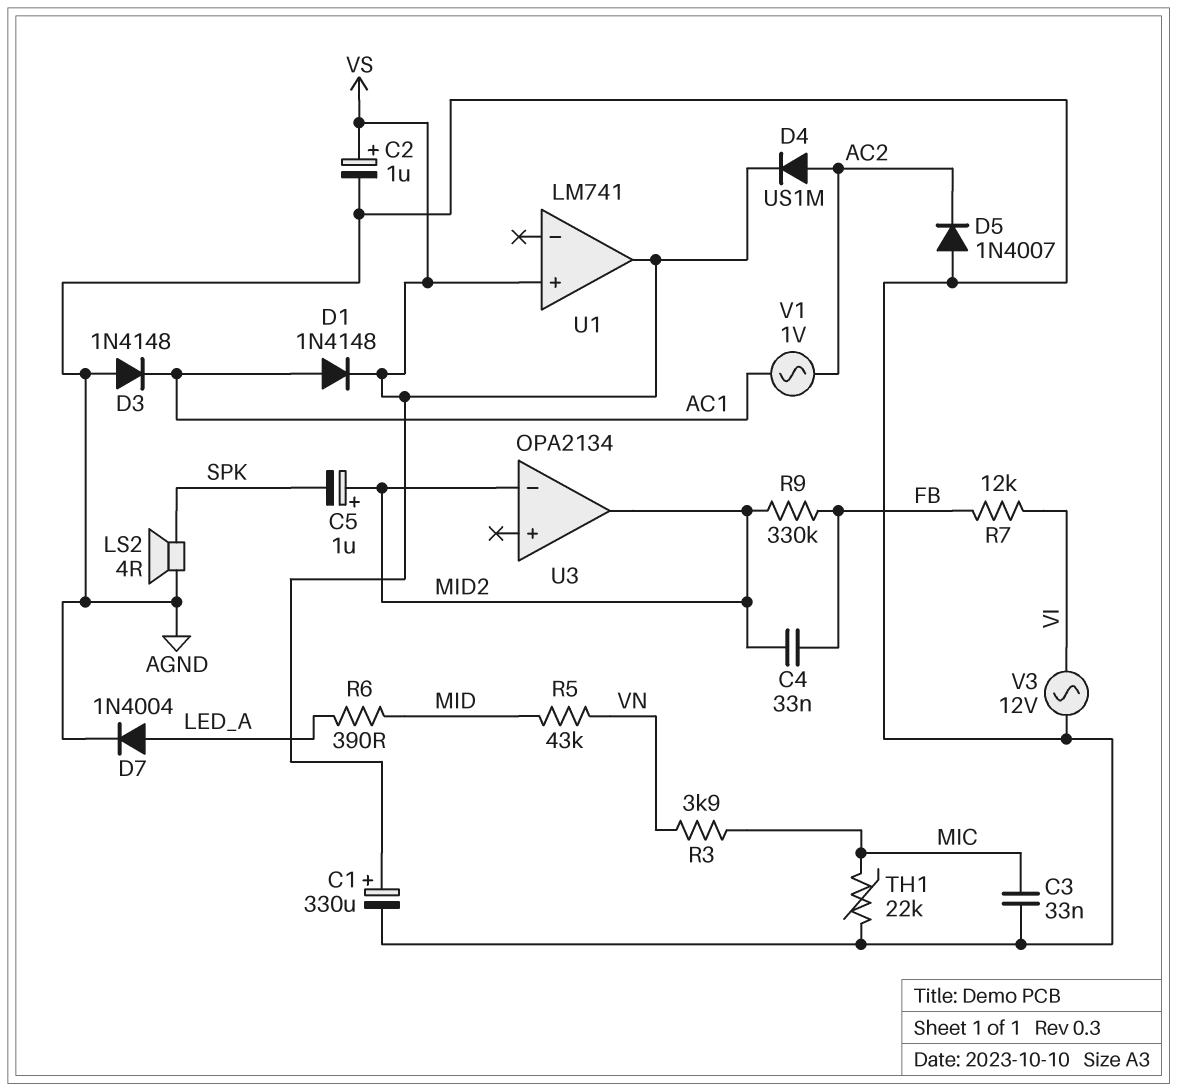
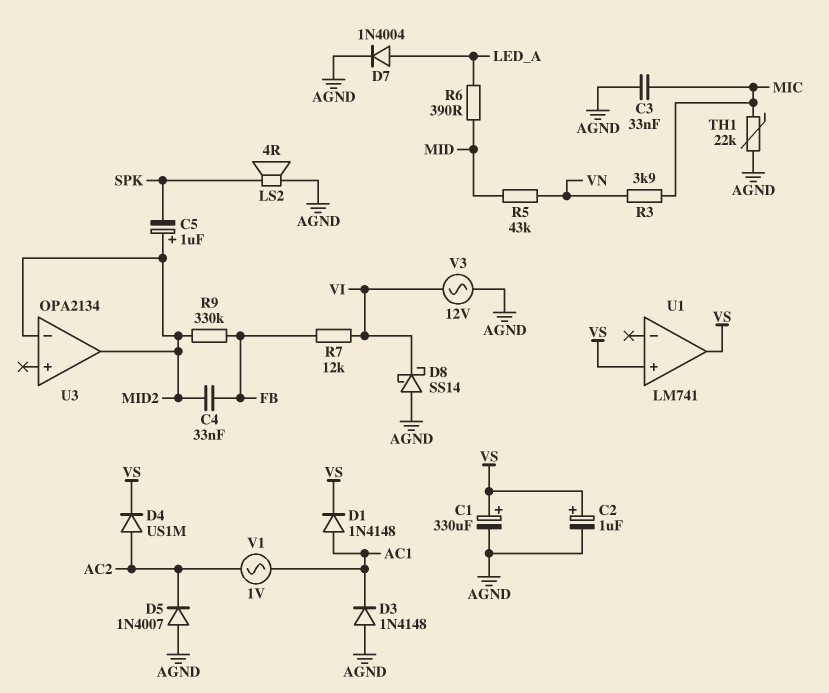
D8: none -> schottky SS14 (A AGND, K VI)

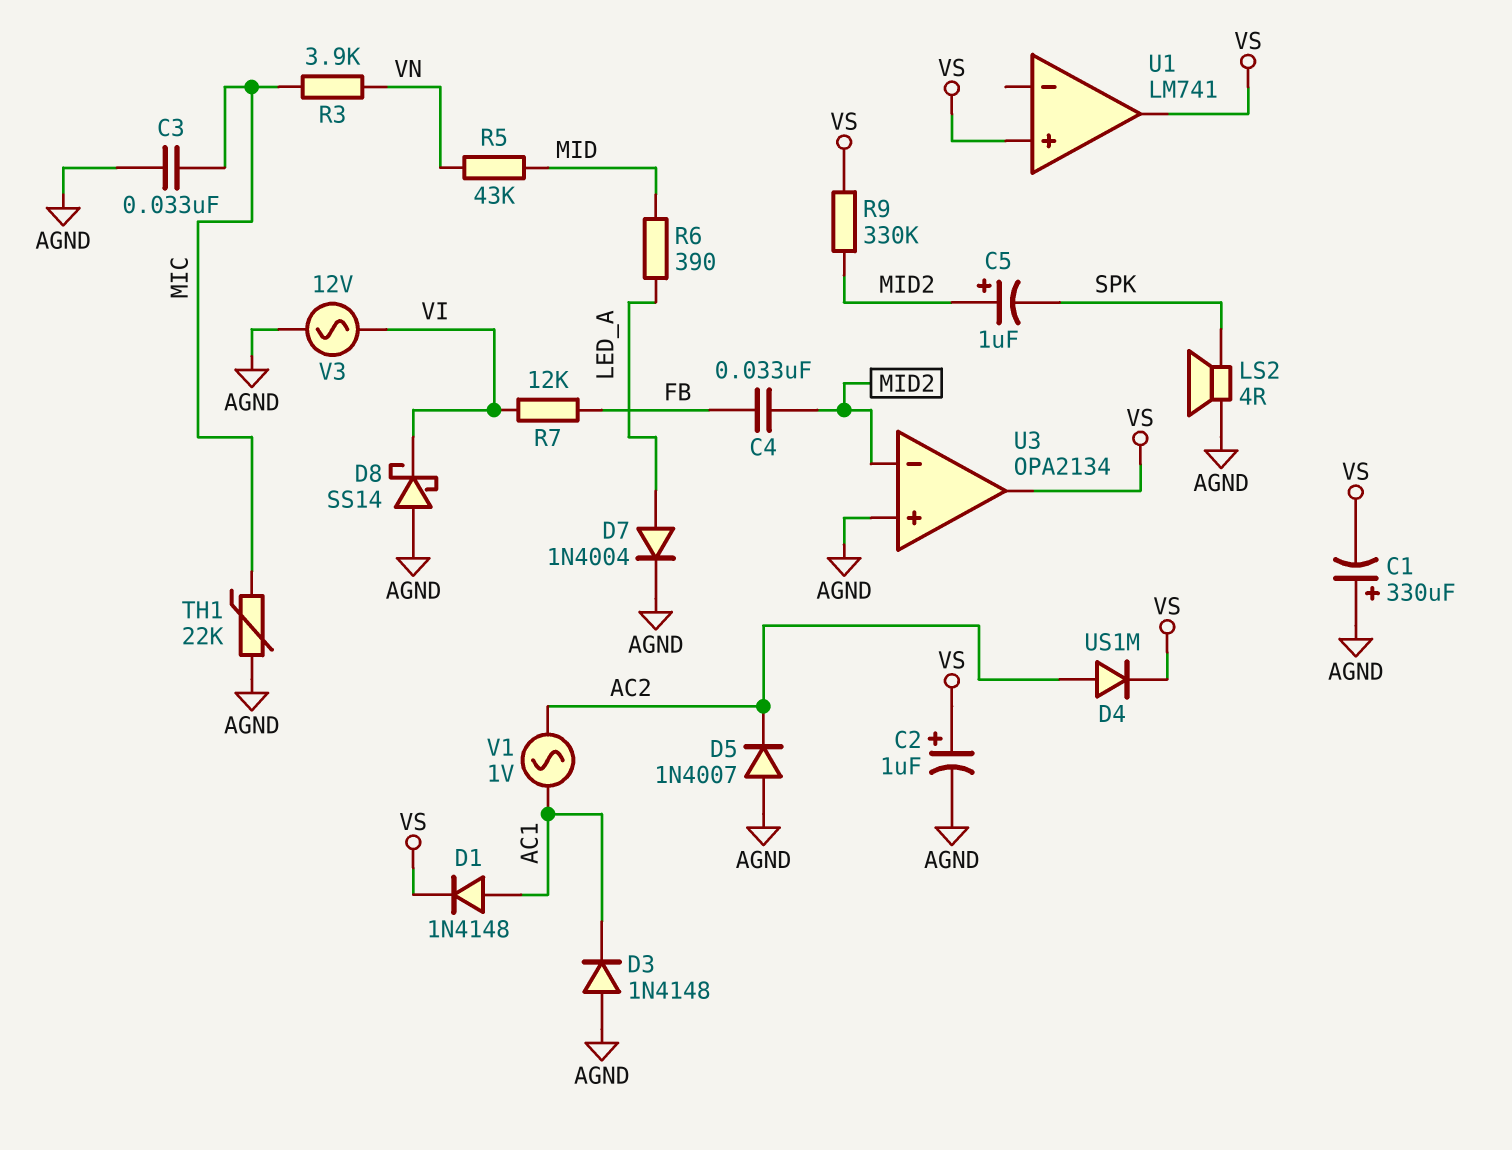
C1: 330uF (plus VS, minus AGND) -> 330uF (plus AGND, minus VS)
R9: 330k (FB, MID2) -> 330k (MID2, VS)
U3 pin in+: none -> AGND
U3 pin out: MID2 -> VS

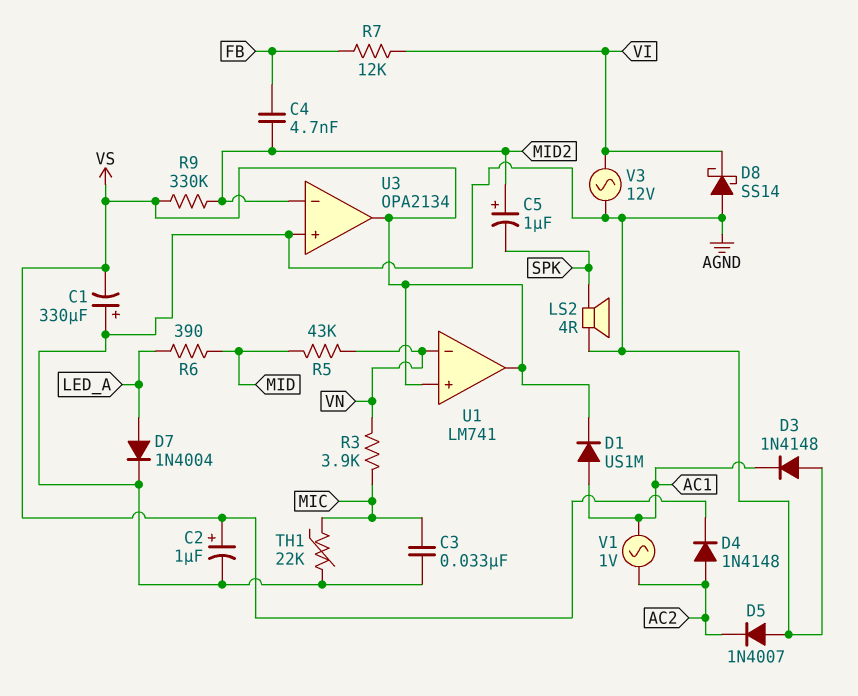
C4: 33nF (FB, MID2) -> 4.7nF (FB, MID2)
D1: diode 1N4148 (A AC1, K VS) -> diode US1M (A AC1, K VS)
D4: diode US1M (A AC2, K VS) -> diode 1N4148 (A AC2, K VS)
U1 pin in-: none -> VN

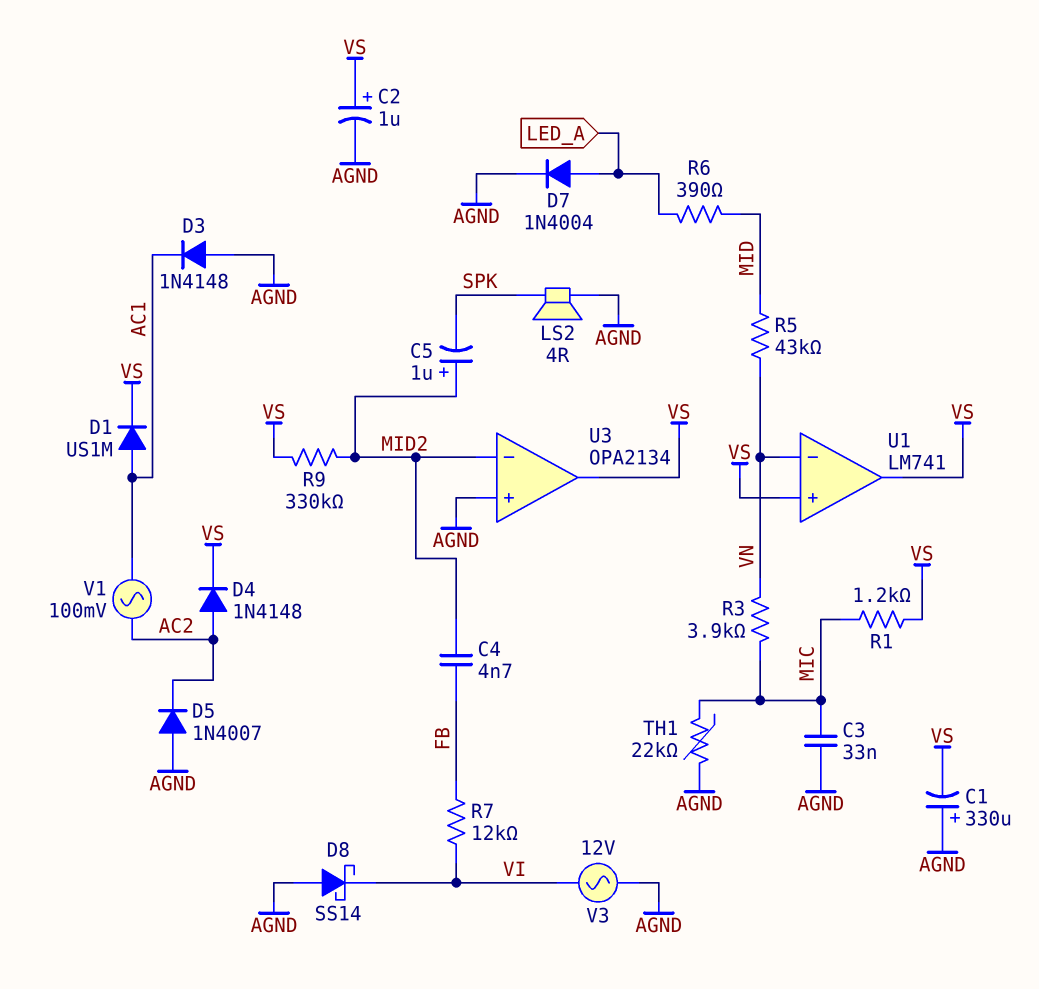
R1: none -> 1.2k (MIC, VS)
V1: AC 1V (AC1, AC2) -> AC 100mV (AC1, AC2)

